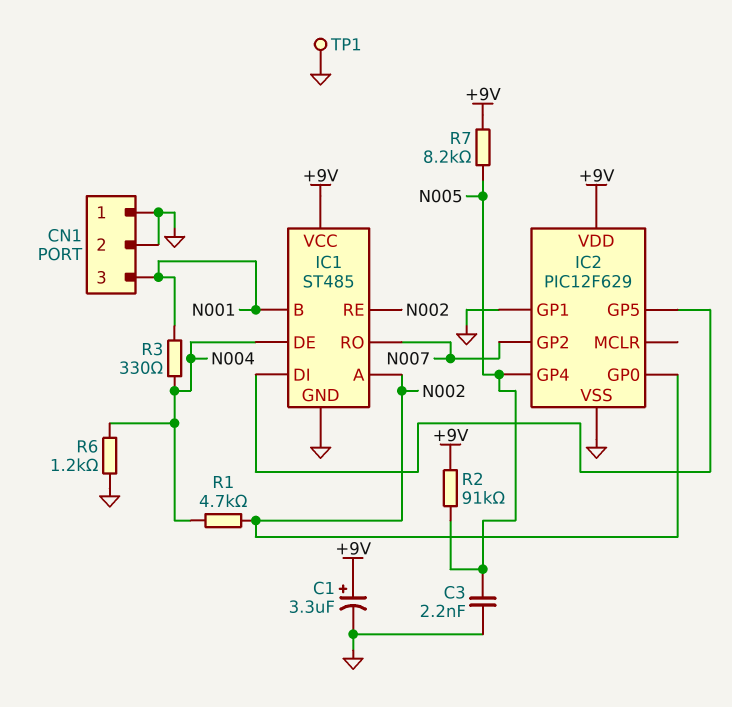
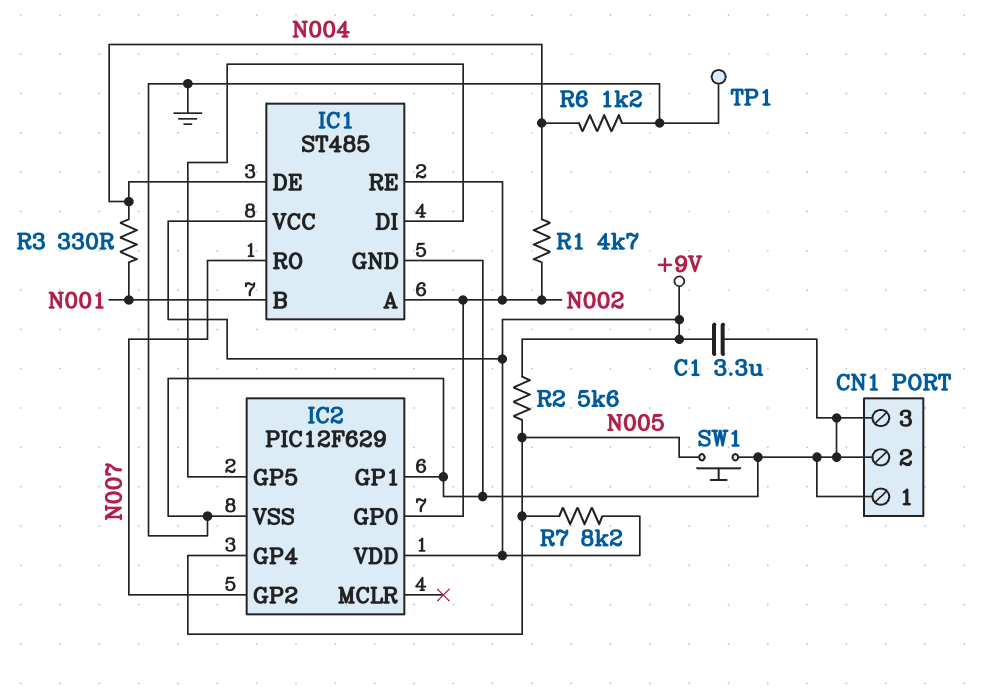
C1: 3.3uF (plus +9V, minus GND) -> 3.3uF (+9V, GND)
C3: 2.2nF (GND, N005) -> none
CN1 pin 3: N001 -> GND
R2: 91k (+9V, N005) -> 5.6k (+9V, N005)
SW1: none -> button (GND, N005)

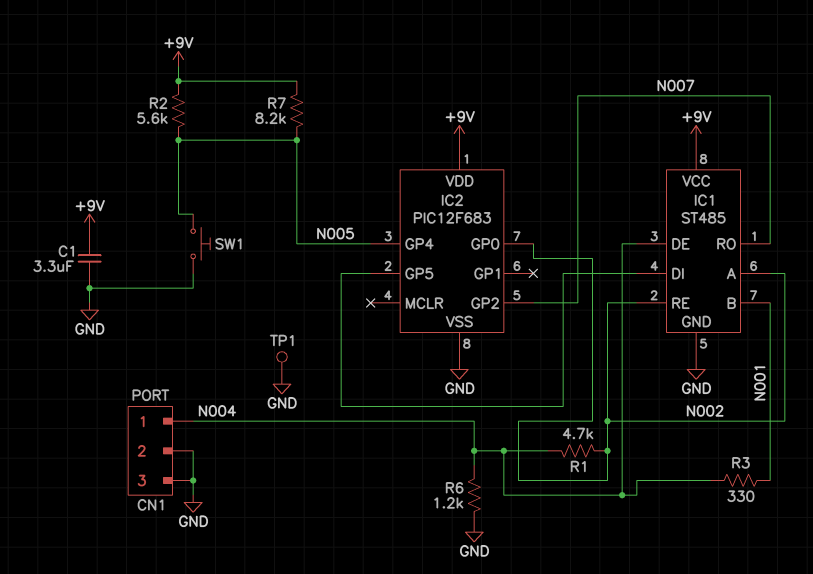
CN1 pin 1: GND -> N004
IC2: PIC12F629 -> PIC12F683
IC2 pin GP1: GND -> none

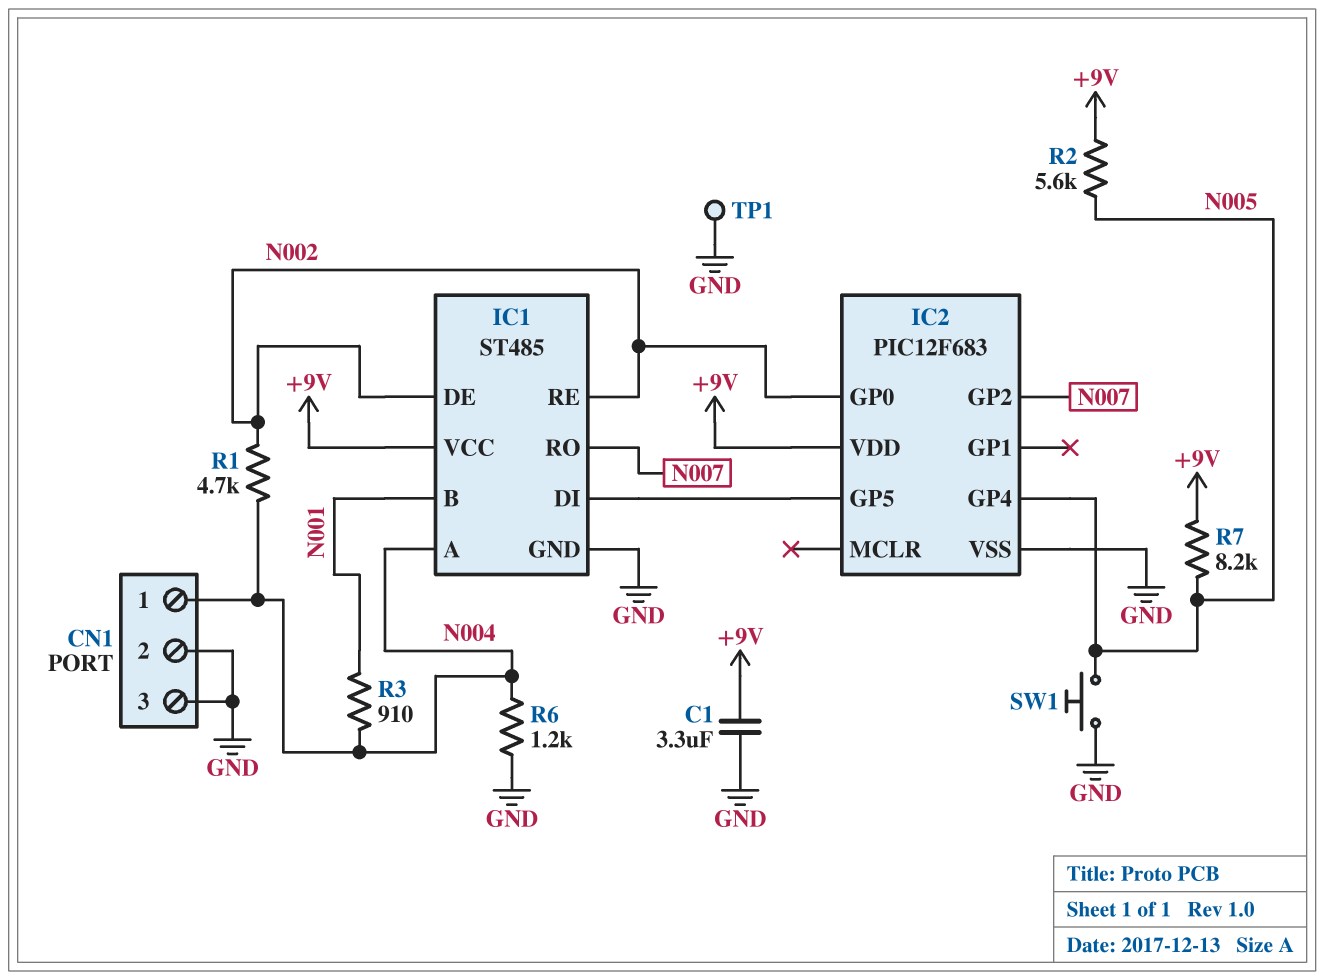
IC1 pin A: N002 -> N004
IC1 pin DE: N004 -> N002
R3: 330 (N001, N004) -> 910 (N001, N004)

